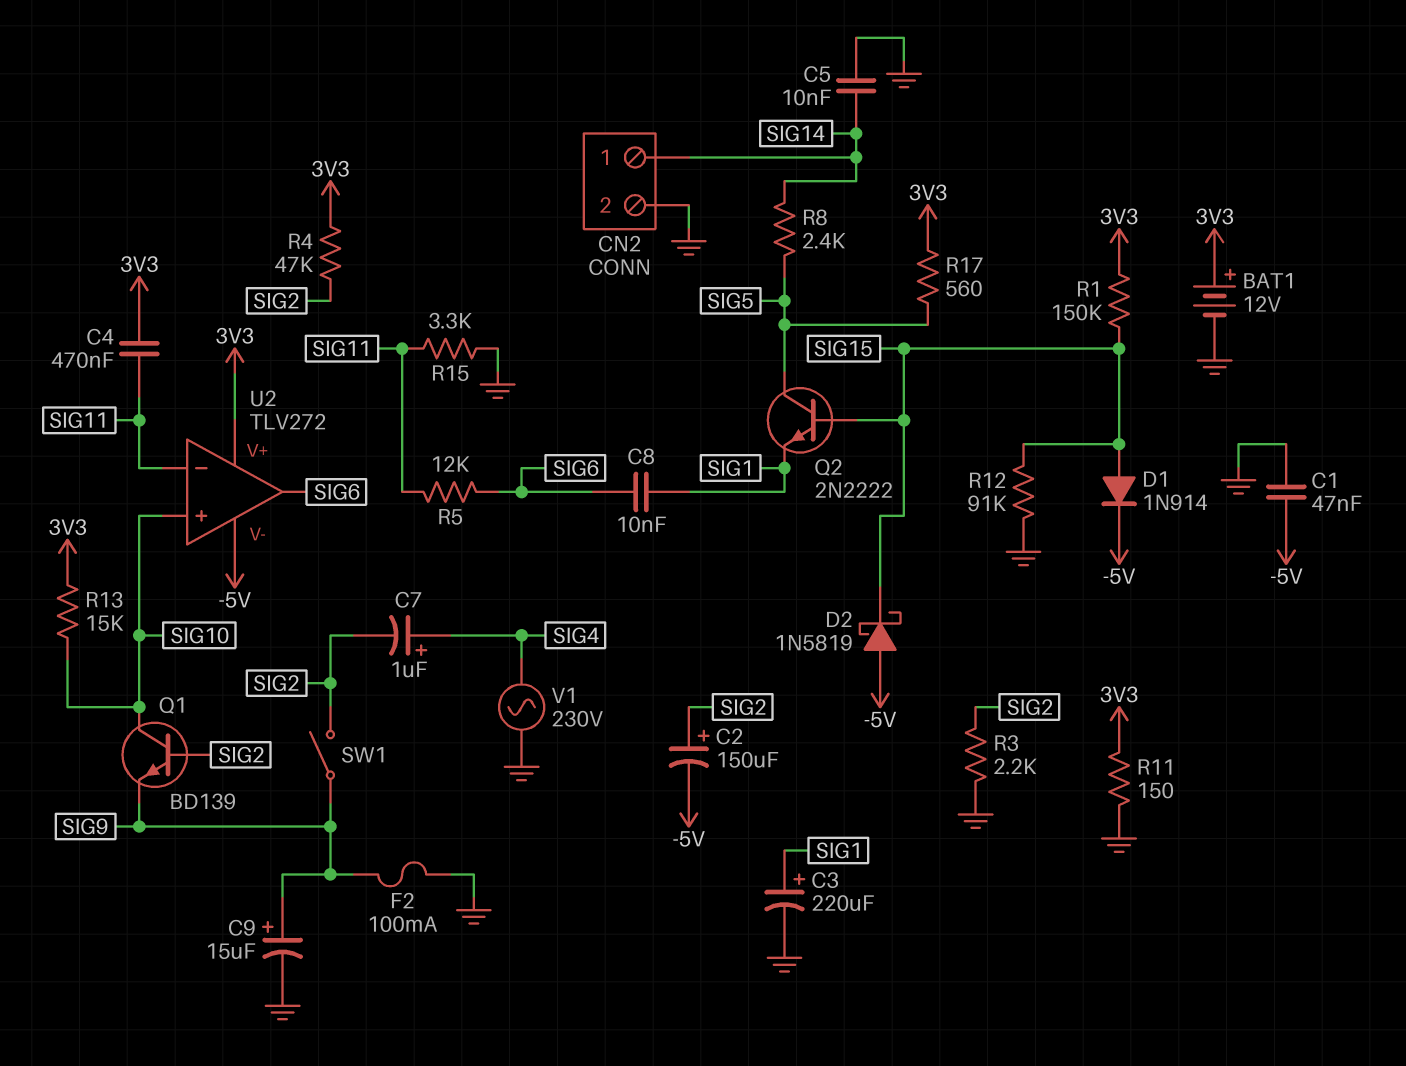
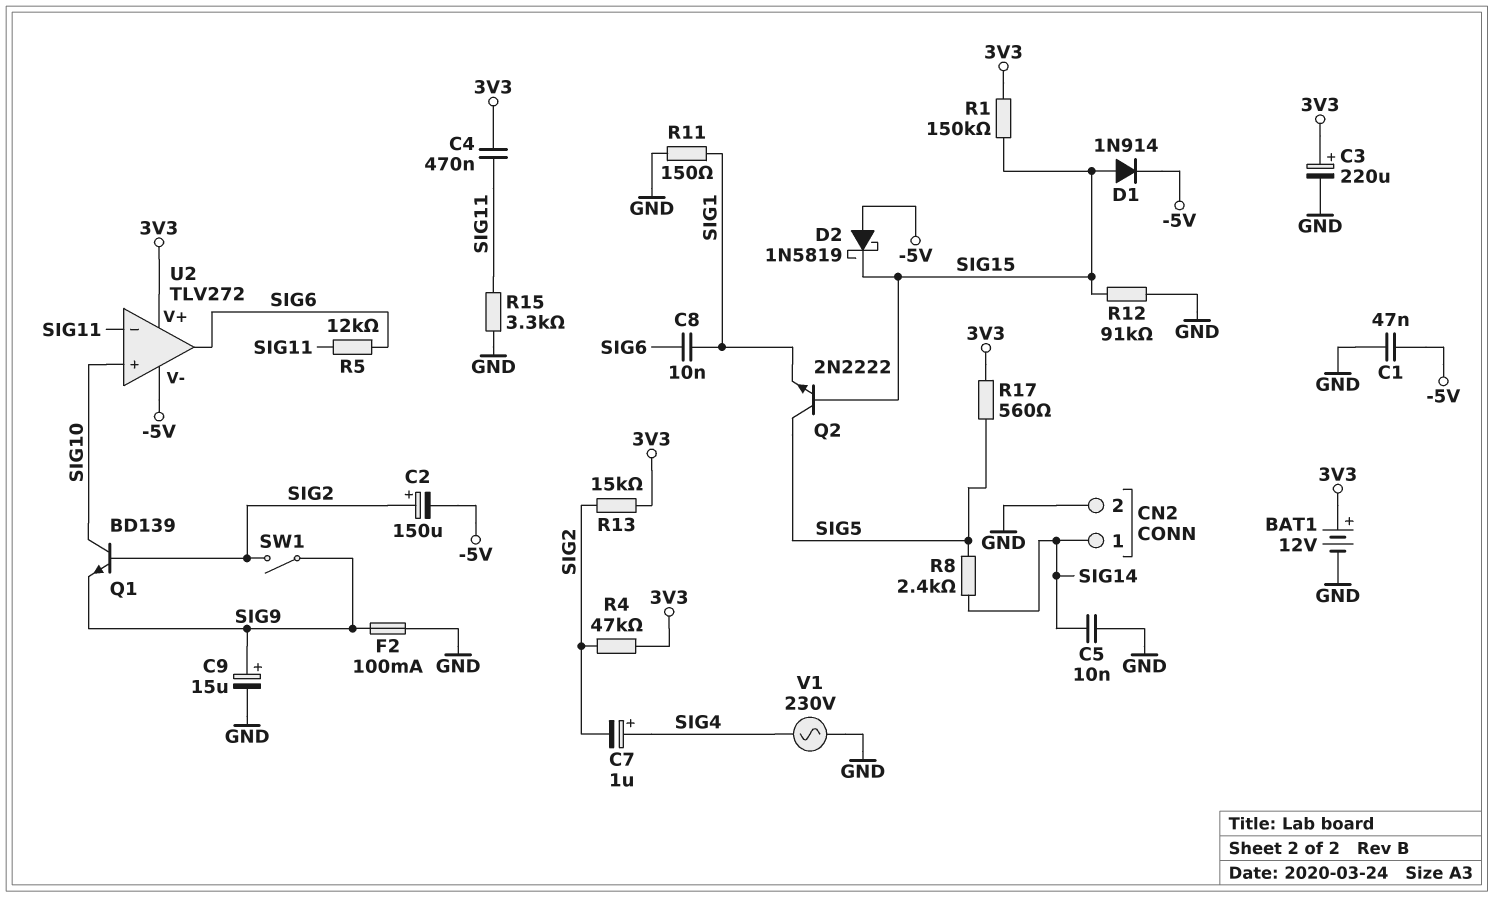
C3: 220uF (plus SIG1, minus GND) -> 220uF (plus 3V3, minus GND)
R3: 2.2k (GND, SIG2) -> none
R11: 150 (3V3, GND) -> 150 (GND, SIG1)
R13: 15k (3V3, SIG10) -> 15k (3V3, SIG2)

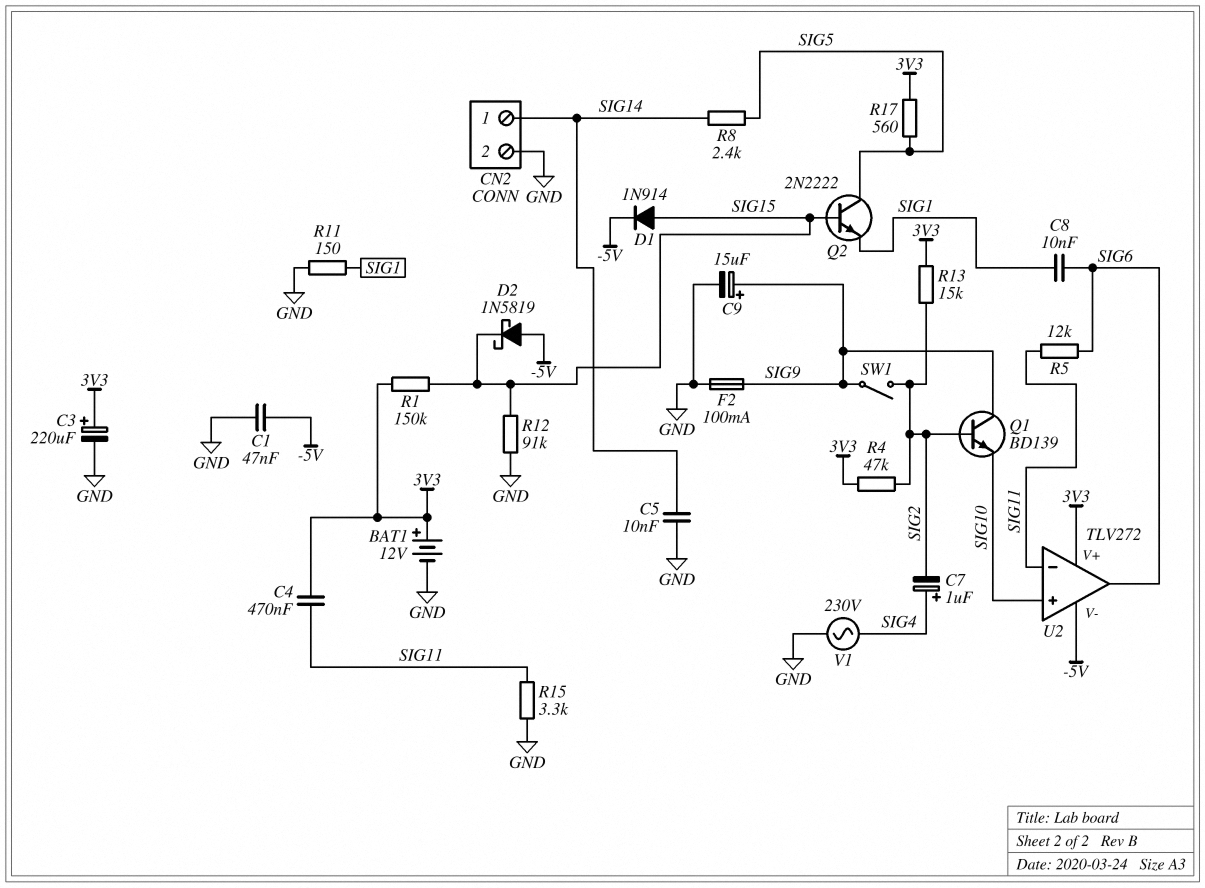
C2: 150uF (plus SIG2, minus -5V) -> none
Q1: NPN BD139 (B SIG2, C SIG10, E SIG9) -> NPN BD139 (B SIG2, C SIG9, E SIG10)

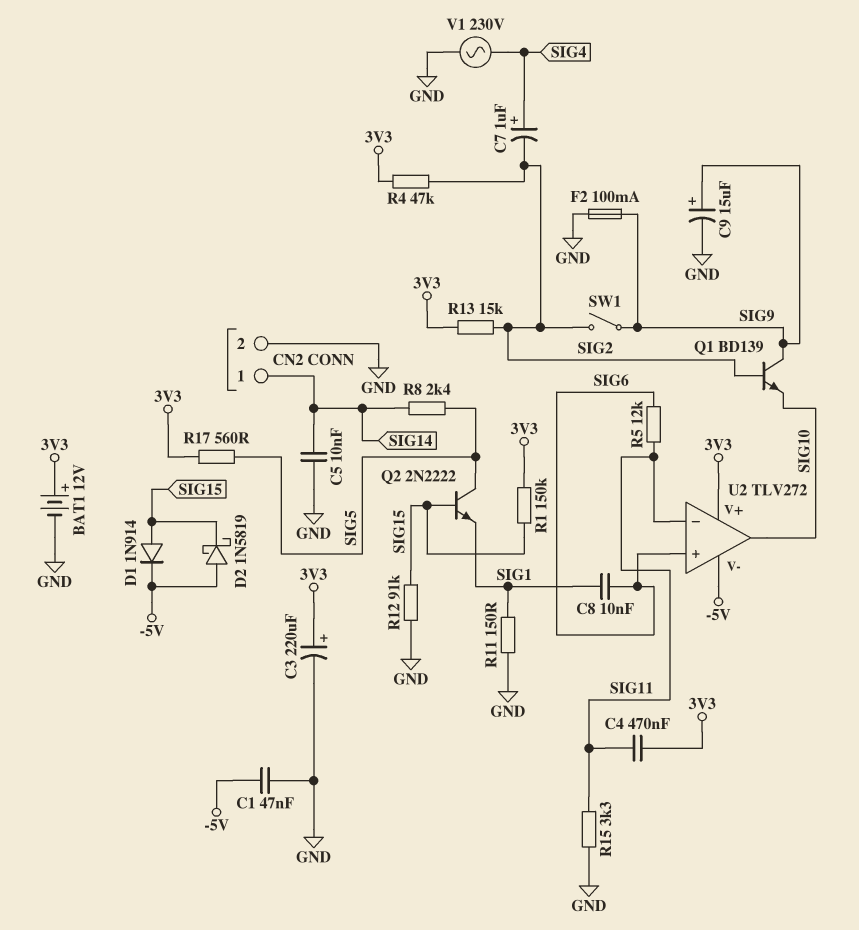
U2 pin in+: SIG10 -> SIG6
U2 pin out: SIG6 -> SIG10

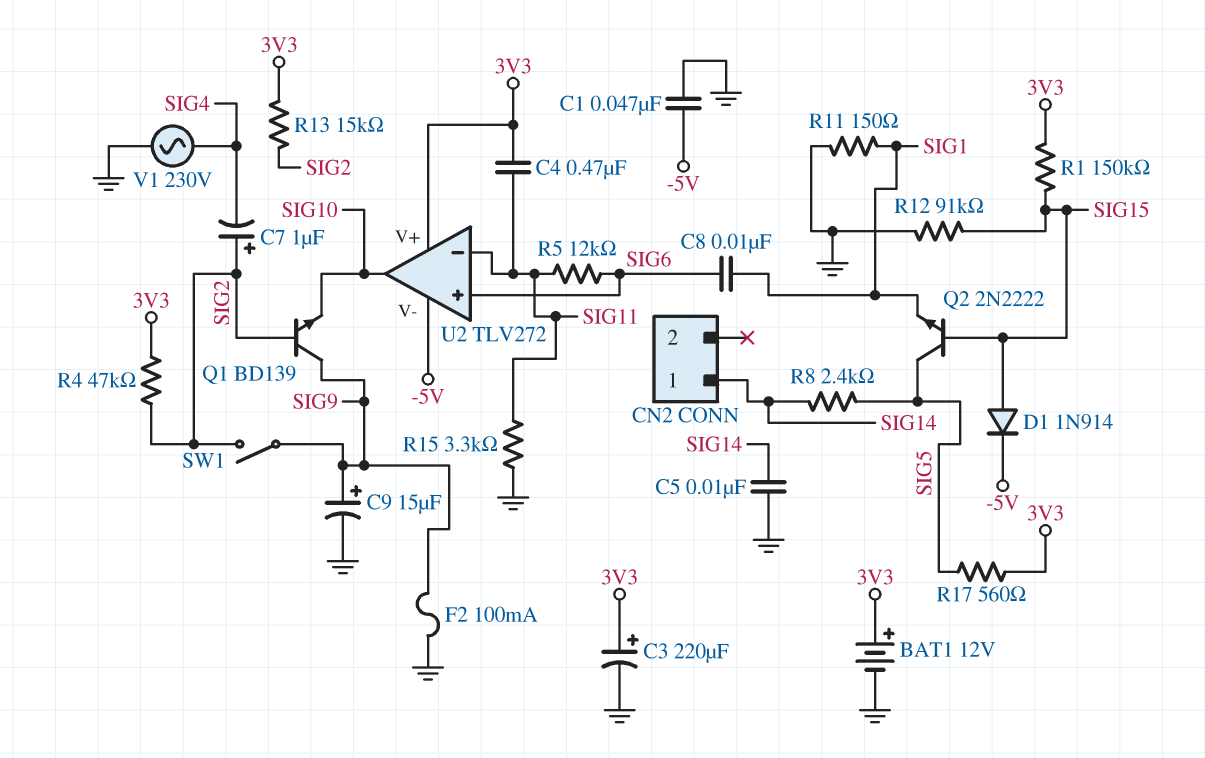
C7: 1uF (plus SIG4, minus SIG2) -> 1uF (plus SIG2, minus SIG4)
CN2 pin 2: GND -> none
D2: schottky 1N5819 (A -5V, K SIG15) -> none

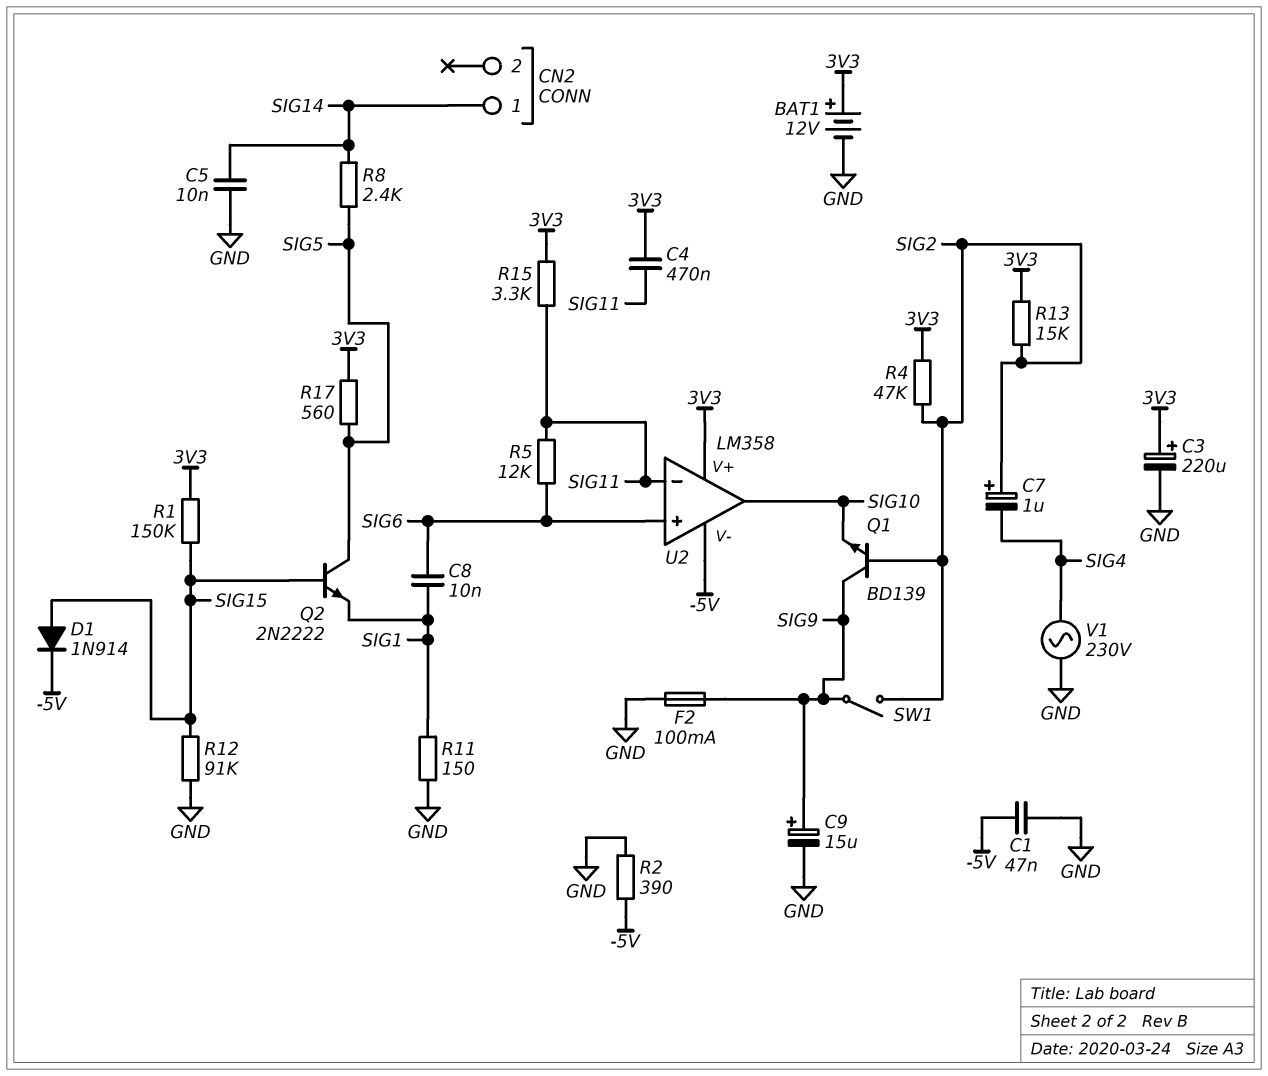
R2: none -> 390 (-5V, GND)
R15: 3.3k (GND, SIG11) -> 3.3k (3V3, SIG11)
U2: TLV272 -> LM358

